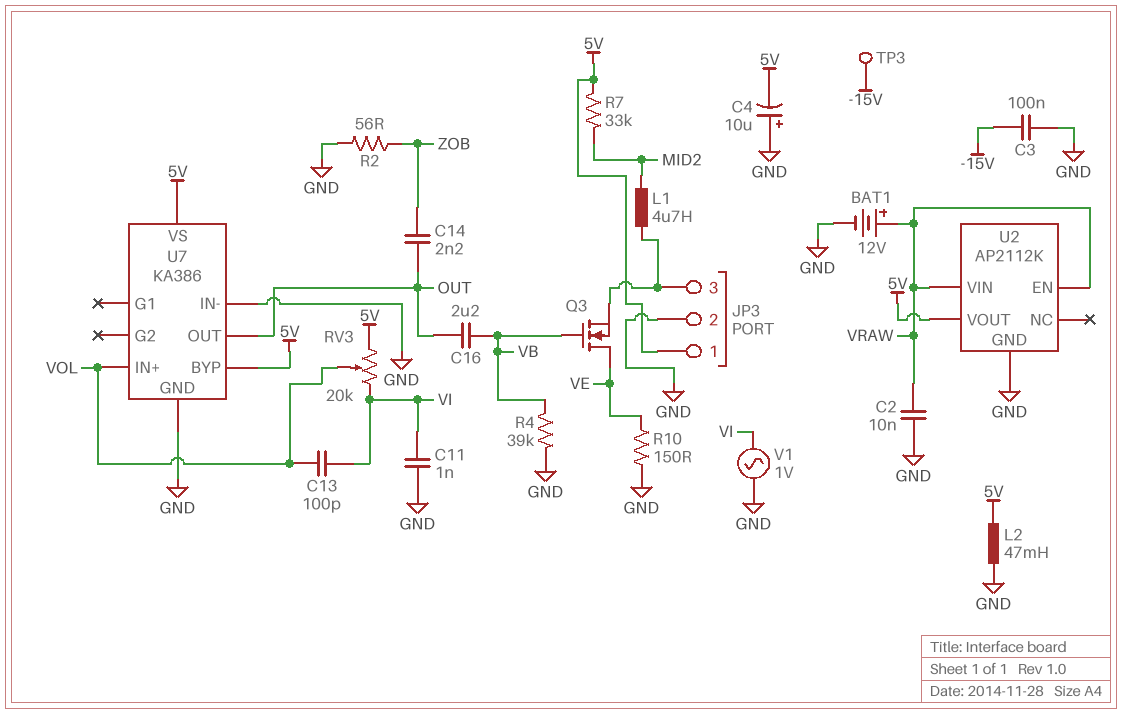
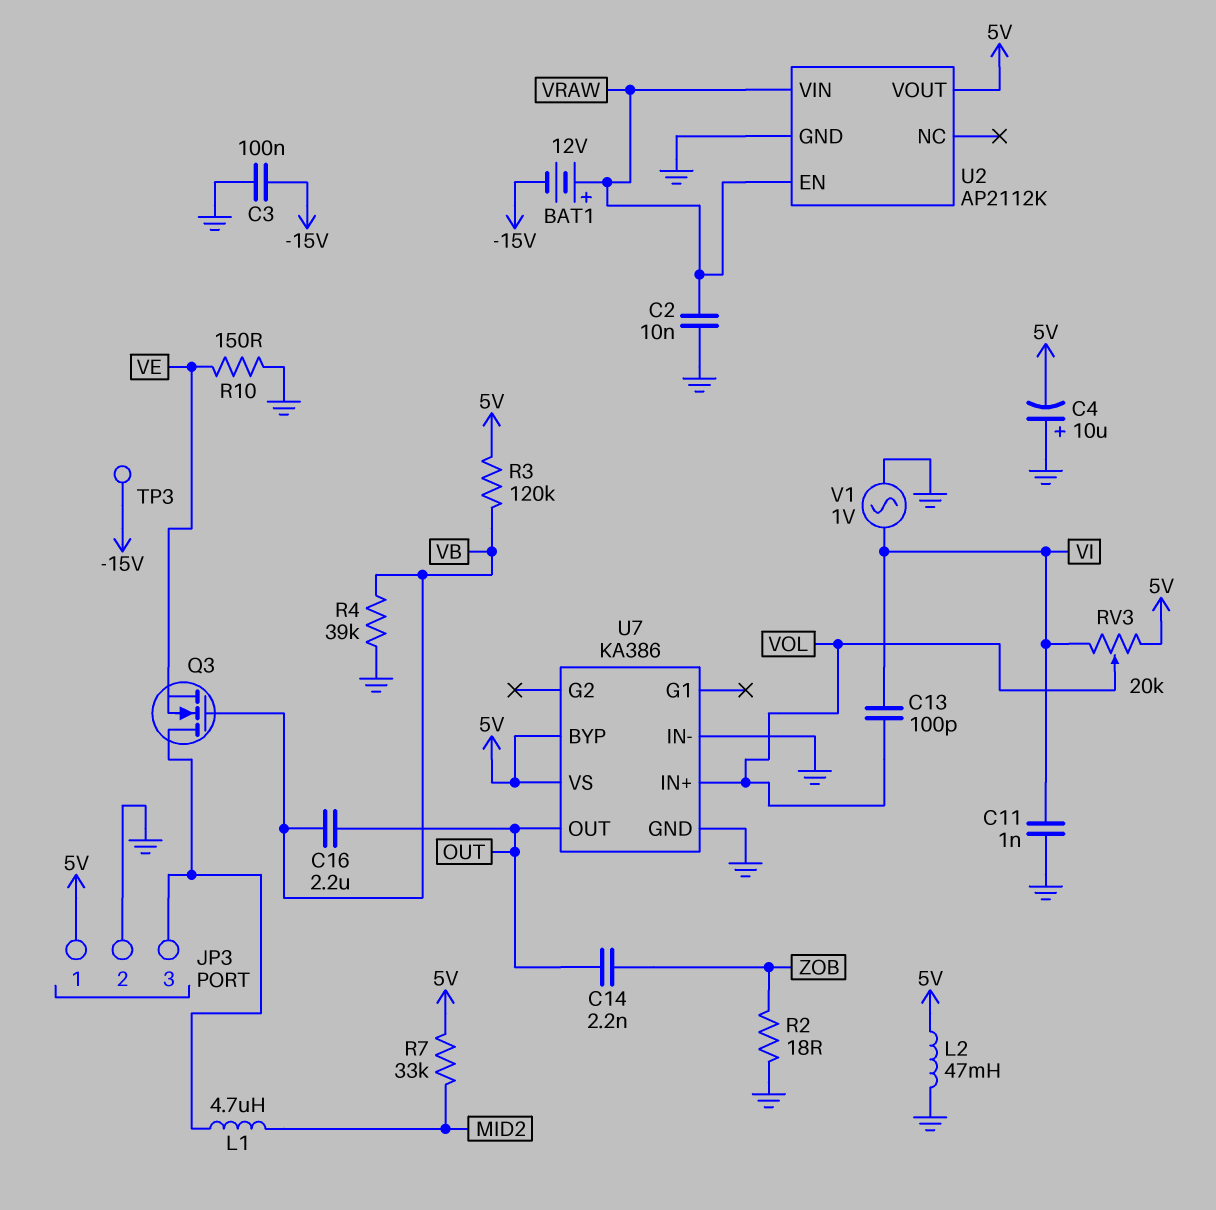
BAT1: 12V (plus VRAW, minus GND) -> 12V (plus VRAW, minus -15V)
Q3: NMOS (G VB, D VE, S JP3/3) -> NMOS (G VB, D JP3/3, S VE)
R2: 56 (GND, ZOB) -> 18 (GND, ZOB)
R3: none -> 120k (5V, VB)

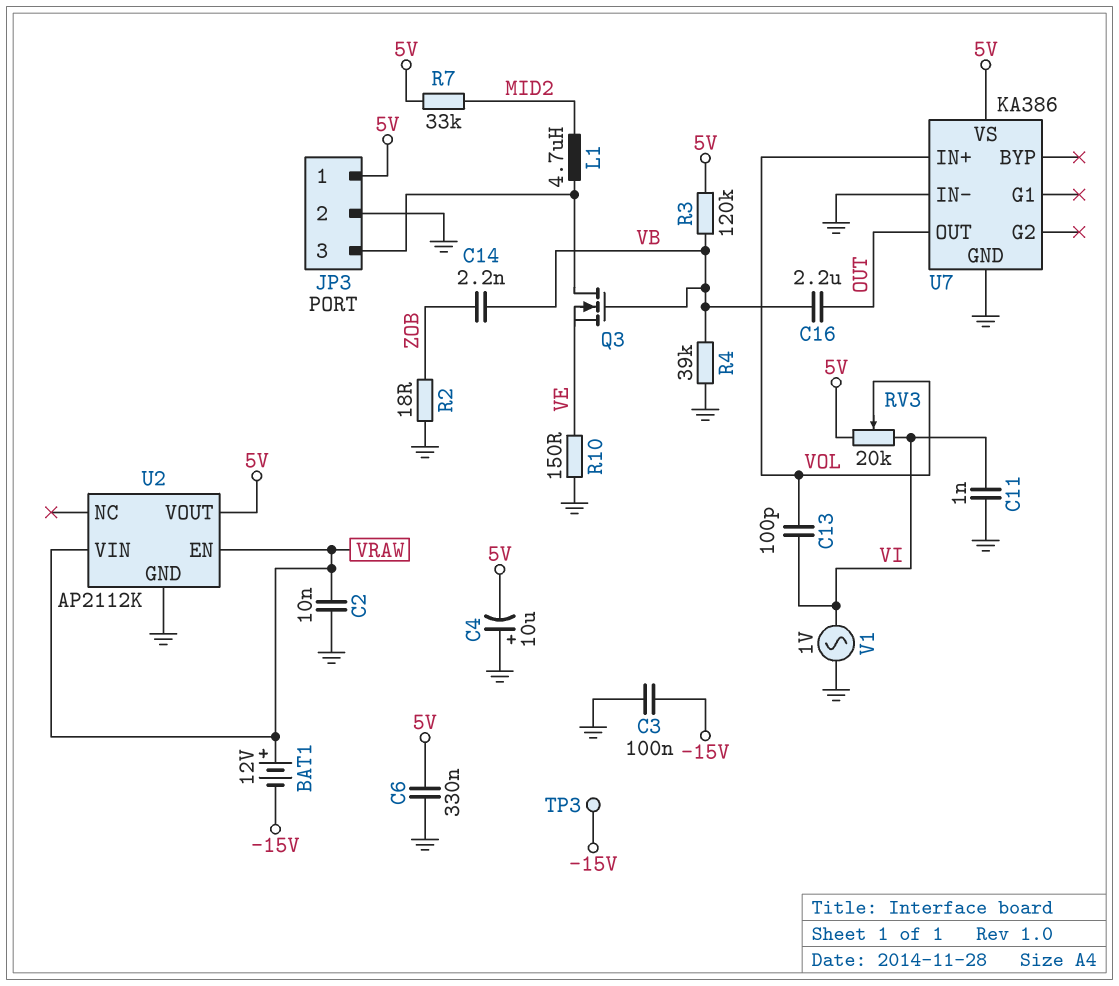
C6: none -> 330nF (5V, GND)
C14: 2.2nF (OUT, ZOB) -> 2.2nF (VB, ZOB)
L2: 47mH (5V, GND) -> none
U7 pin BYP: 5V -> none

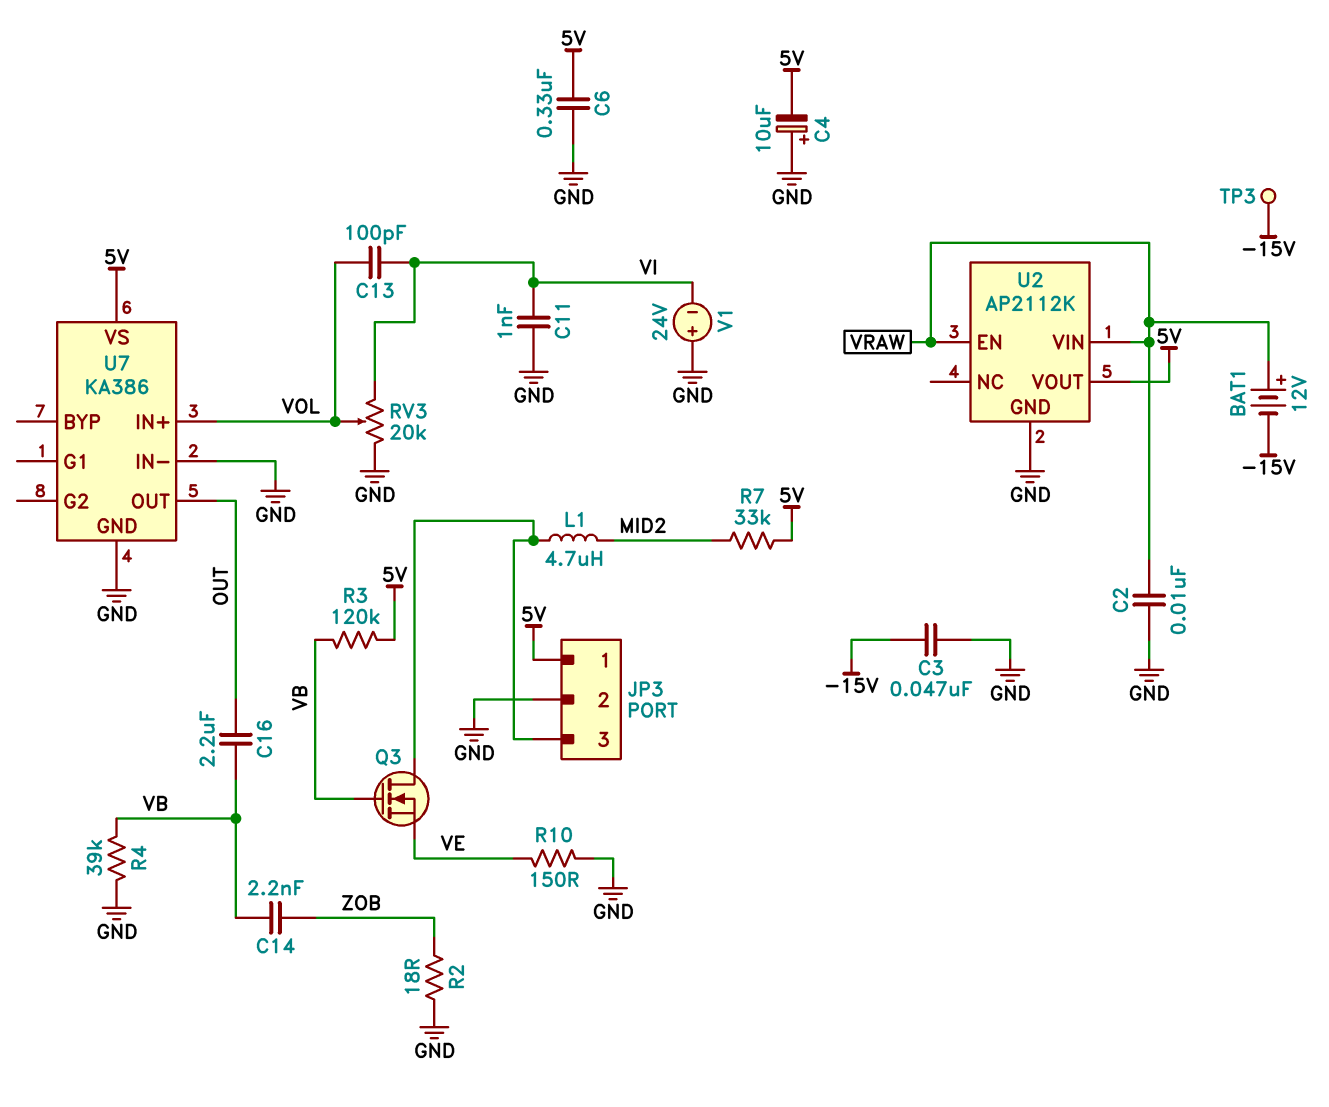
C3: 100nF (-15V, GND) -> 47nF (-15V, GND)
RV3: 20k (5V, VI, wiper VOL) -> 20k (GND, VI, wiper VOL)
V1: AC 1V (GND, VI) -> 24V (plus GND, minus VI)

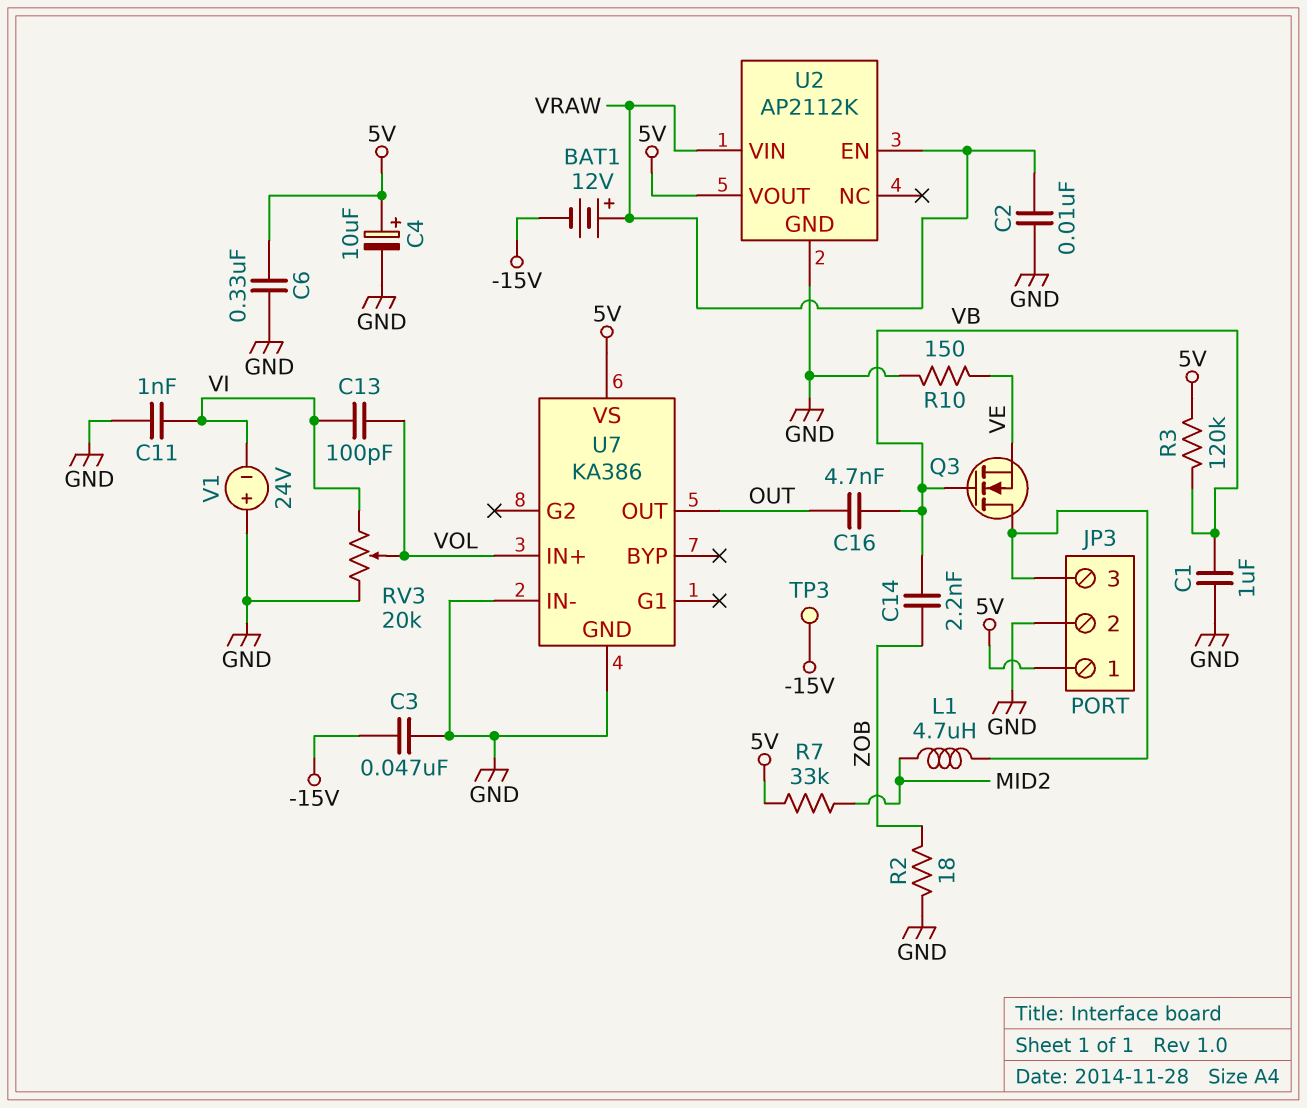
C1: none -> 1uF (GND, VB)
C4: 10uF (plus GND, minus 5V) -> 10uF (plus 5V, minus GND)
C16: 2.2uF (OUT, VB) -> 4.7nF (OUT, VB)
R4: 39k (GND, VB) -> none

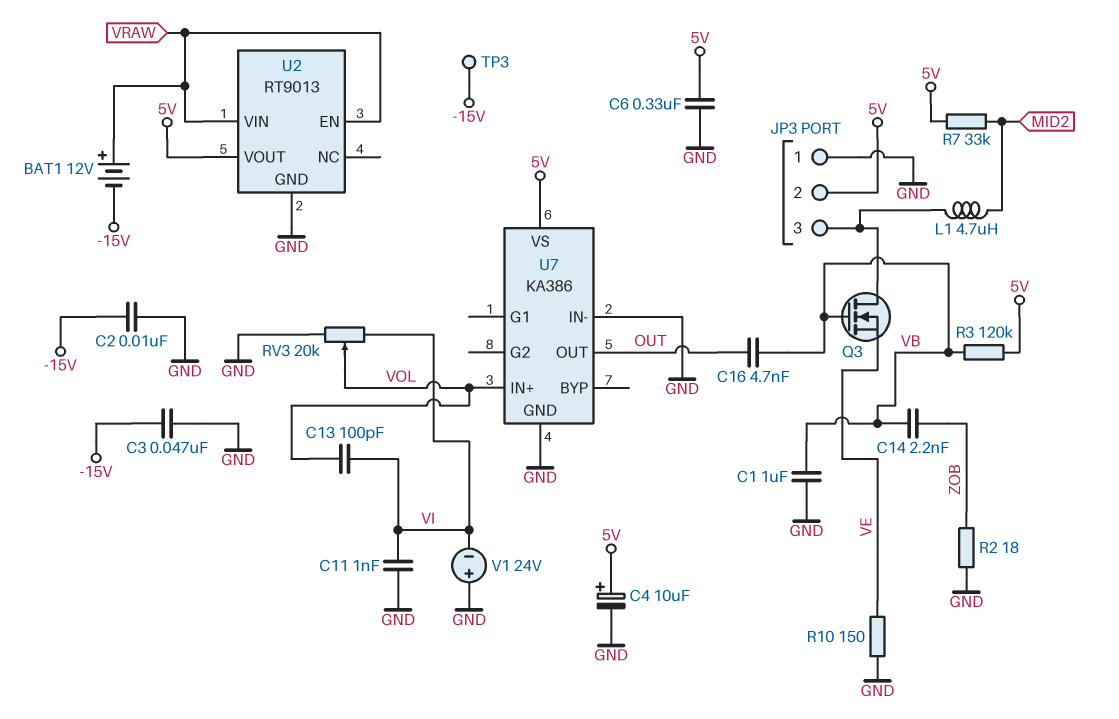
C2: 10nF (GND, VRAW) -> 10nF (-15V, GND)
JP3 pin 1: 5V -> GND
JP3 pin 2: GND -> 5V
U2: AP2112K -> RT9013

